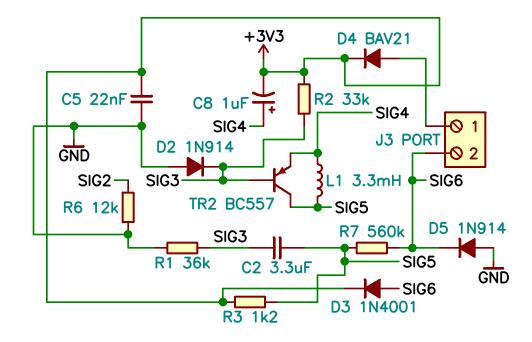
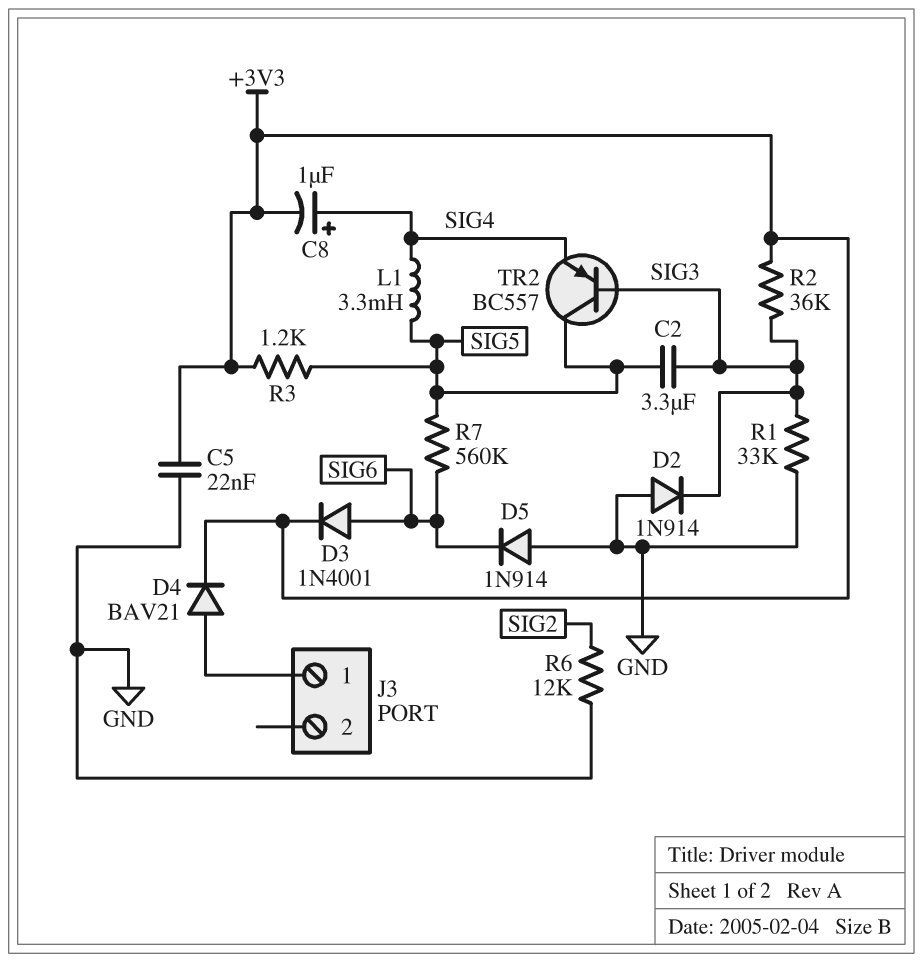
J3 pin 2: SIG6 -> none
R1: 36k (GND, SIG3) -> 33k (GND, SIG3)
R2: 33k (+3V3, SIG3) -> 36k (+3V3, SIG3)

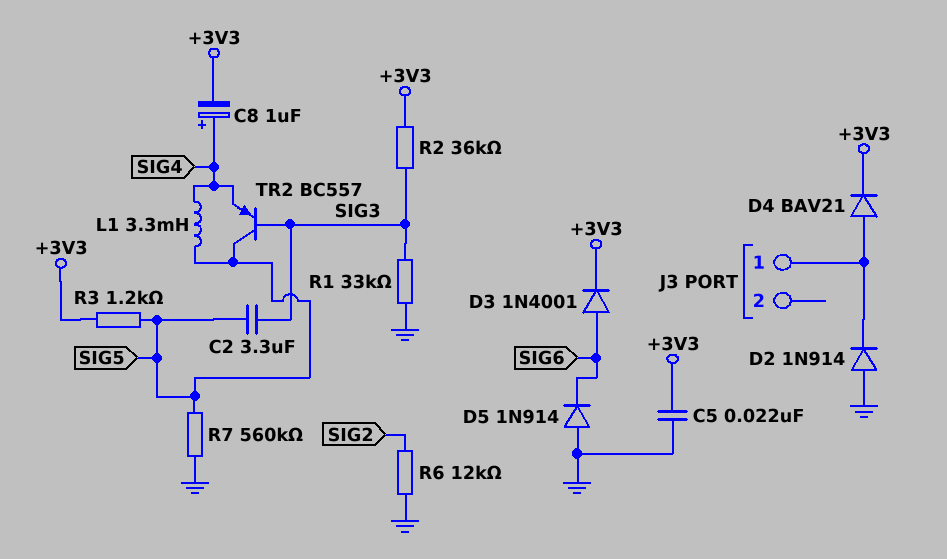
D2: diode 1N914 (A GND, K SIG3) -> diode 1N914 (A GND, K J3/1)
R7: 560k (SIG5, SIG6) -> 560k (GND, SIG5)

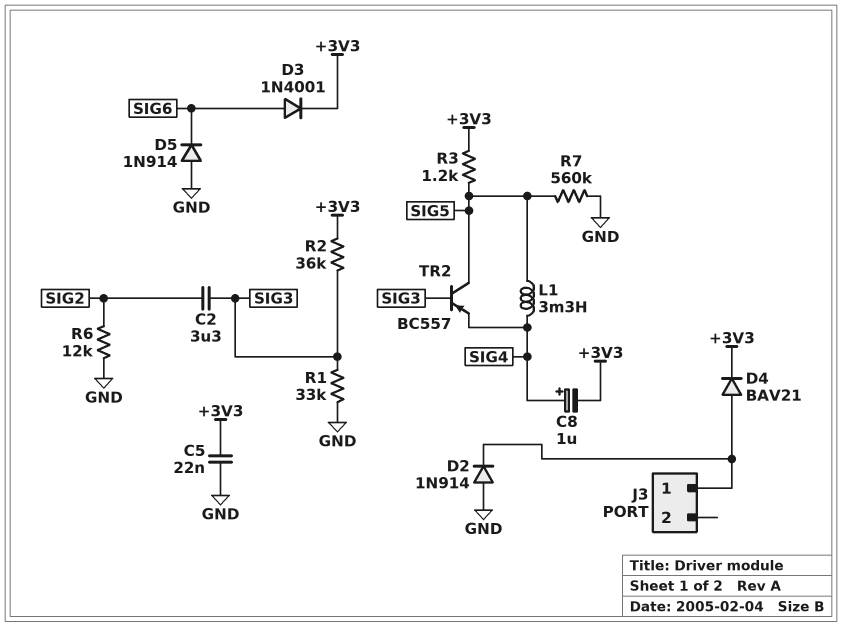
C2: 3.3uF (SIG3, SIG5) -> 3.3uF (SIG2, SIG3)

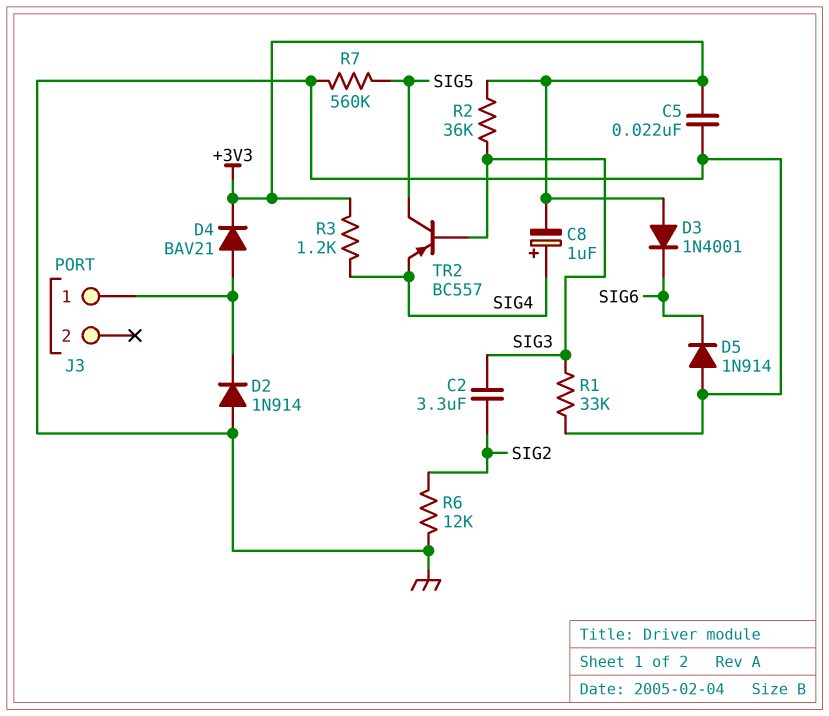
D3: diode 1N4001 (A SIG6, K +3V3) -> diode 1N4001 (A +3V3, K SIG6)
L1: 3.3mH (SIG4, SIG5) -> none
R3: 1.2k (+3V3, SIG5) -> 1.2k (+3V3, SIG4)

